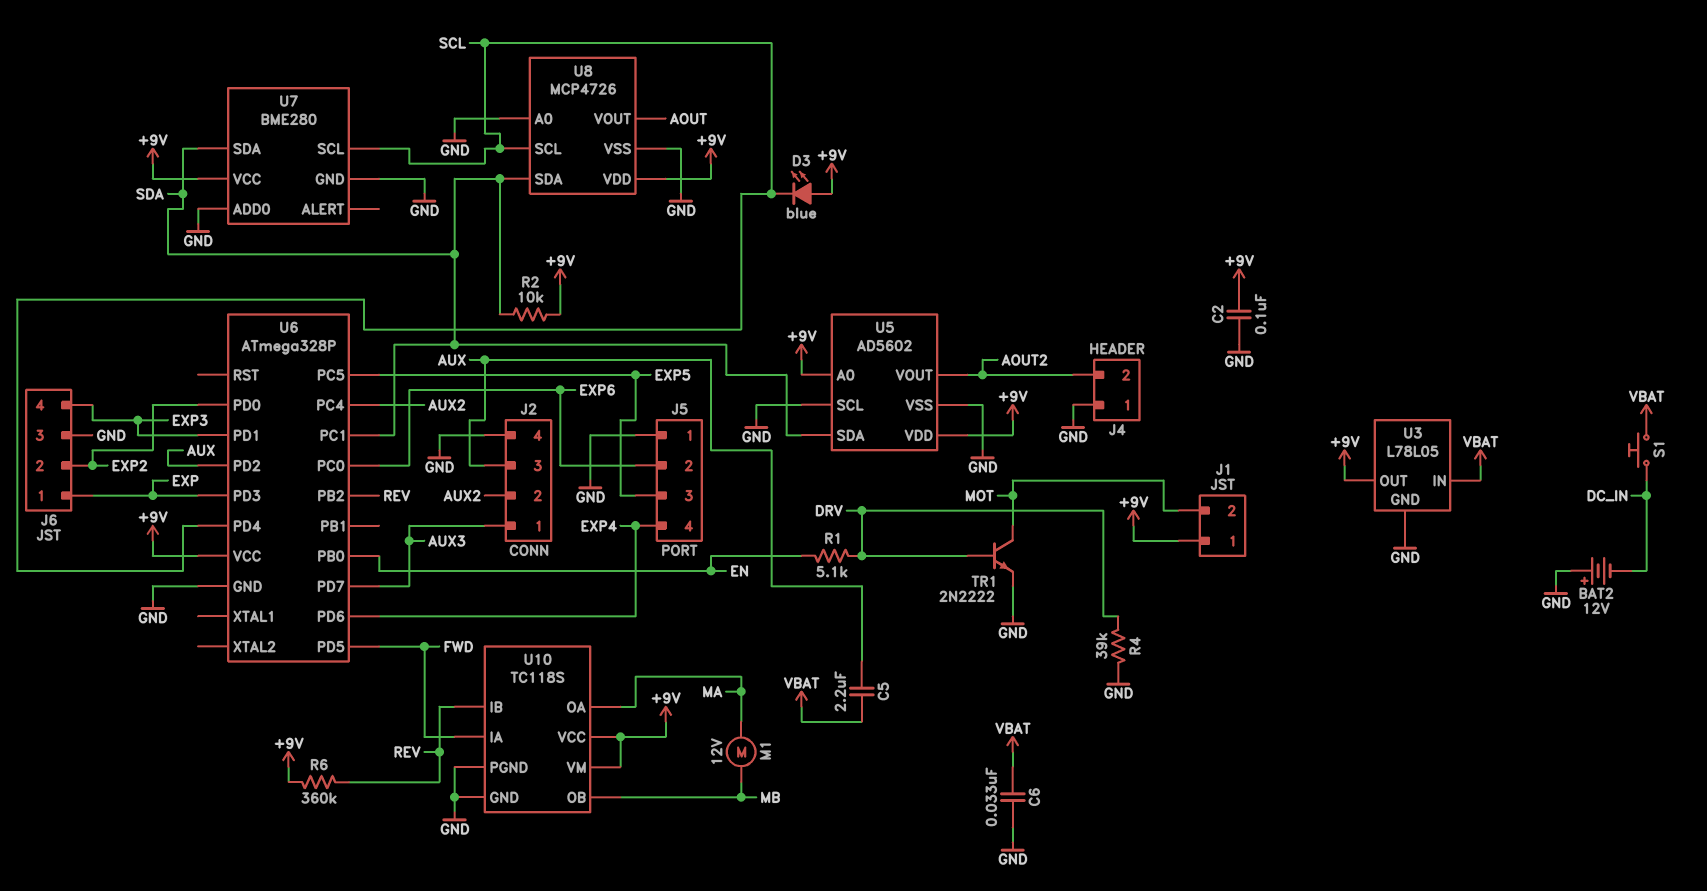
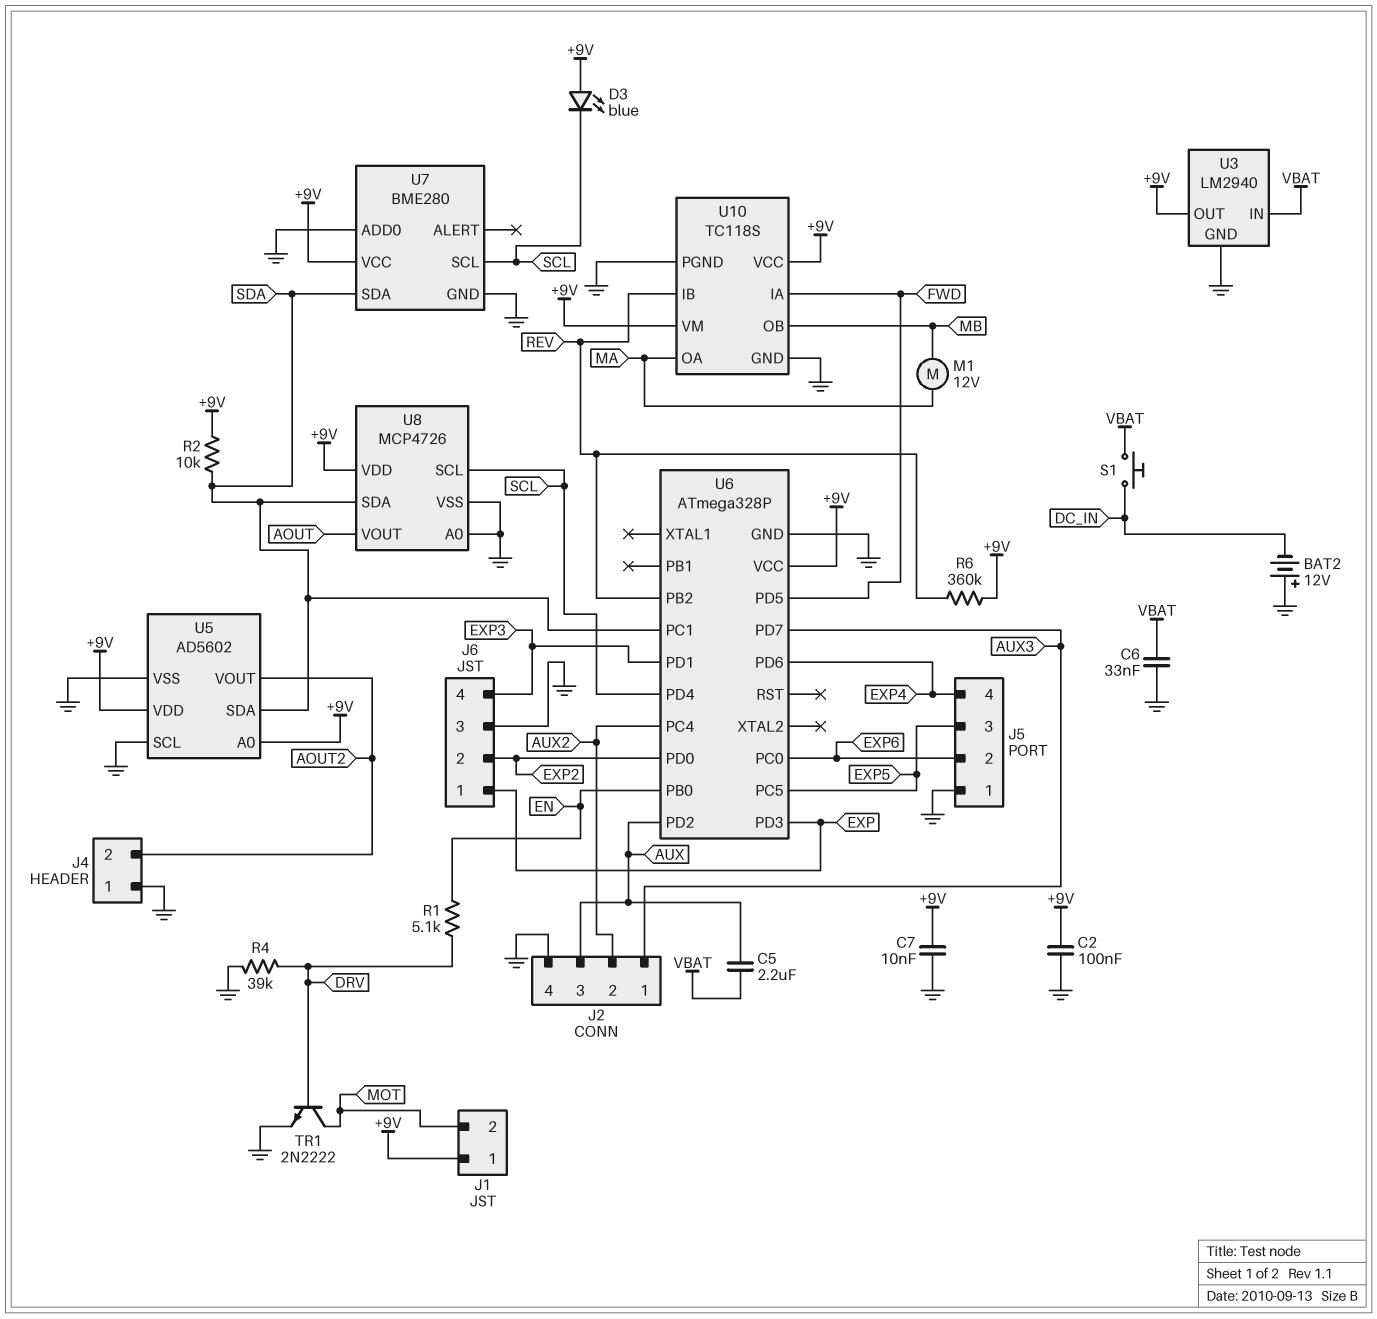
C7: none -> 10nF (+9V, GND)
U3: L78L05 -> LM2940

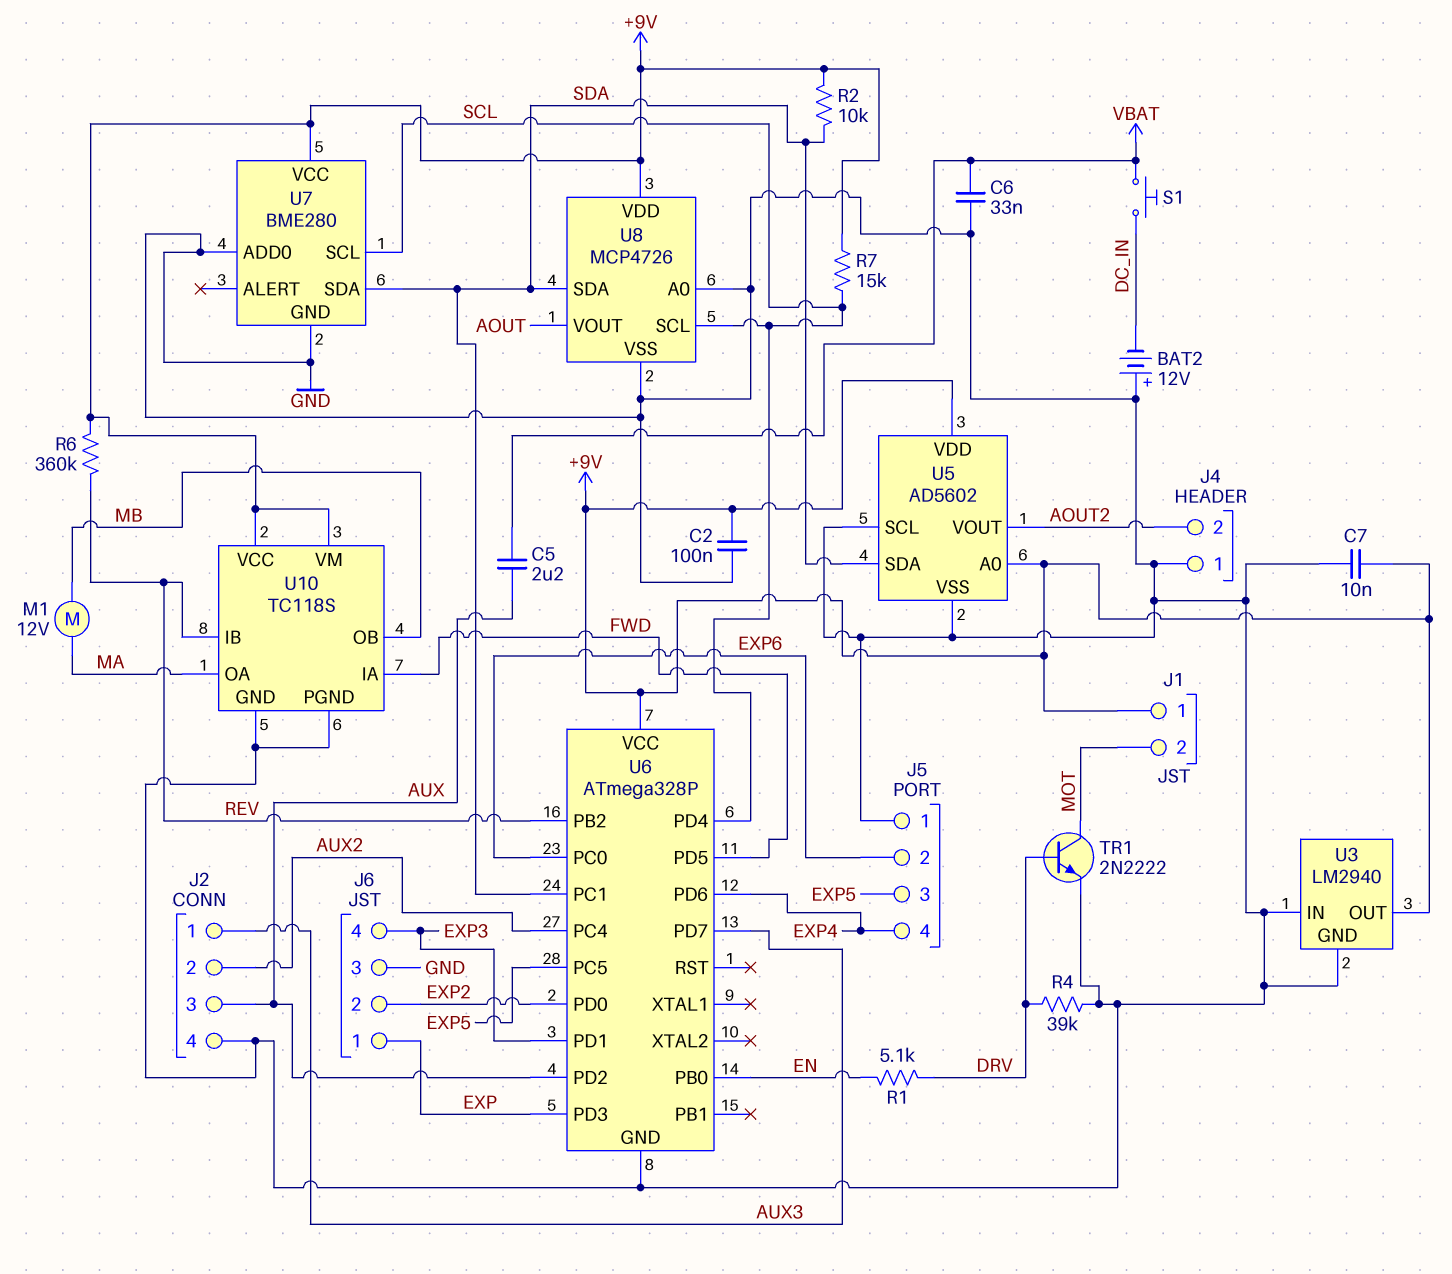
D3: LED blue (A +9V, K SCL) -> none
R7: none -> 15k (+9V, SCL)
U3 pin IN: VBAT -> GND

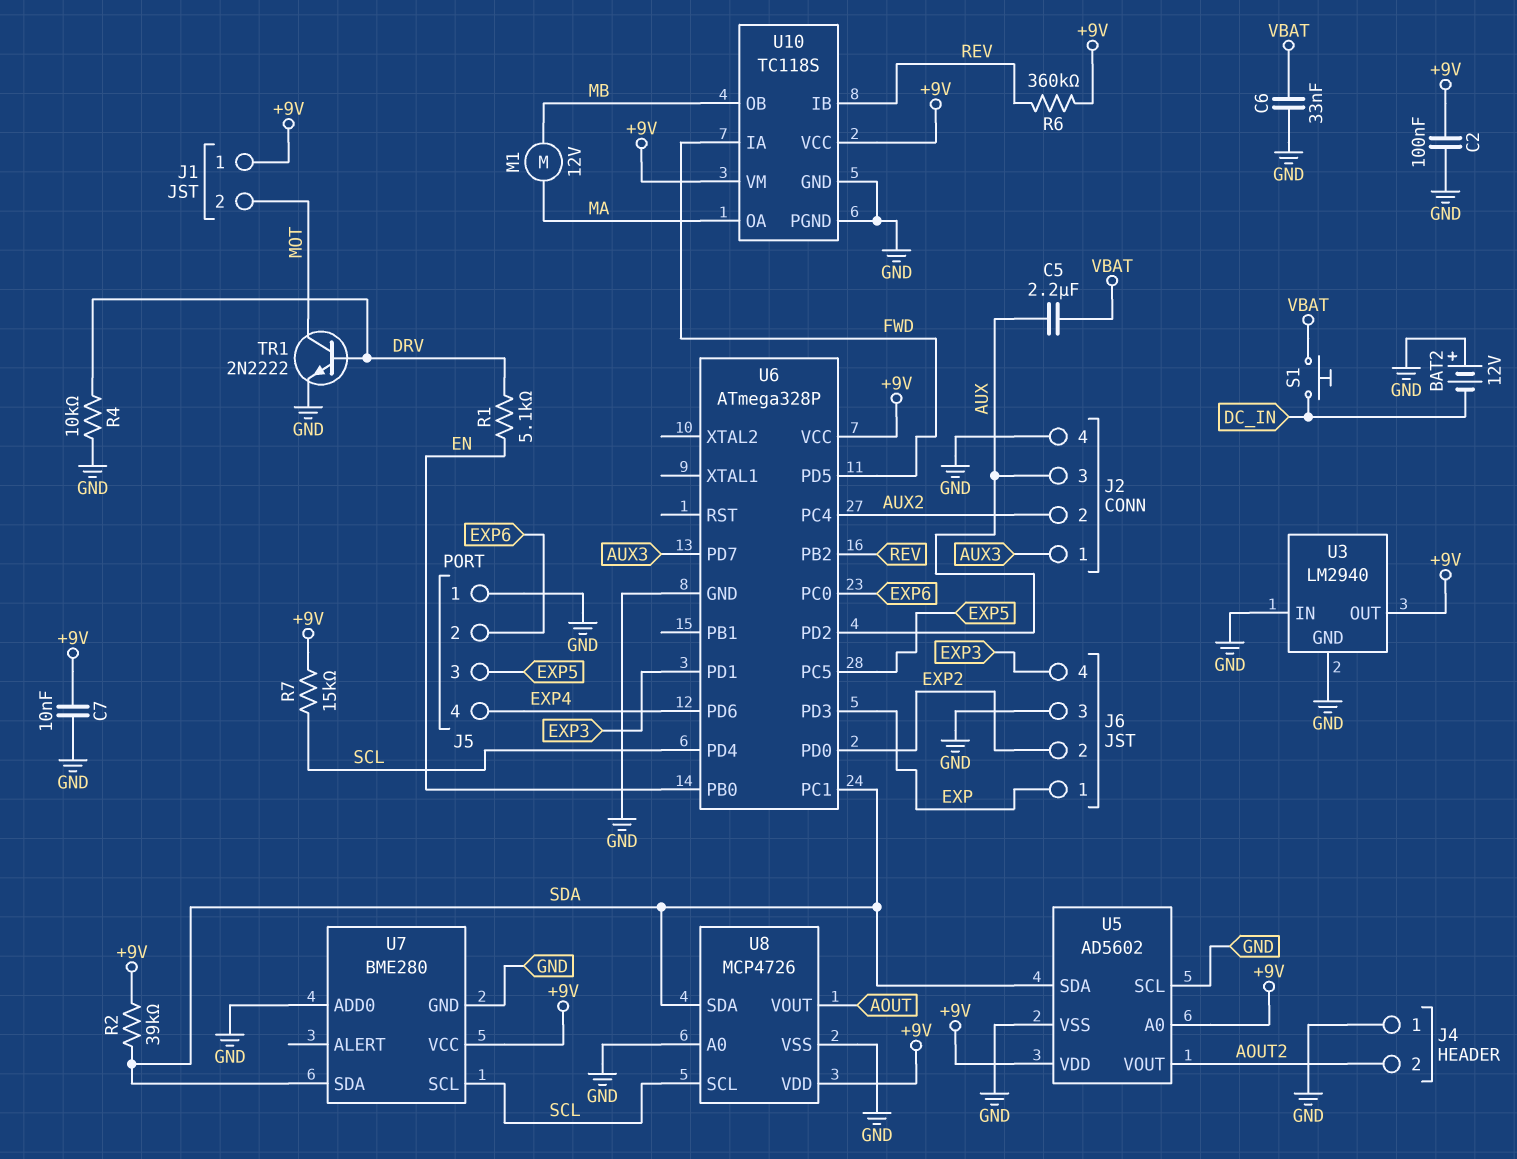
R2: 10k (+9V, SDA) -> 39k (+9V, SDA)
R4: 39k (DRV, GND) -> 10k (DRV, GND)

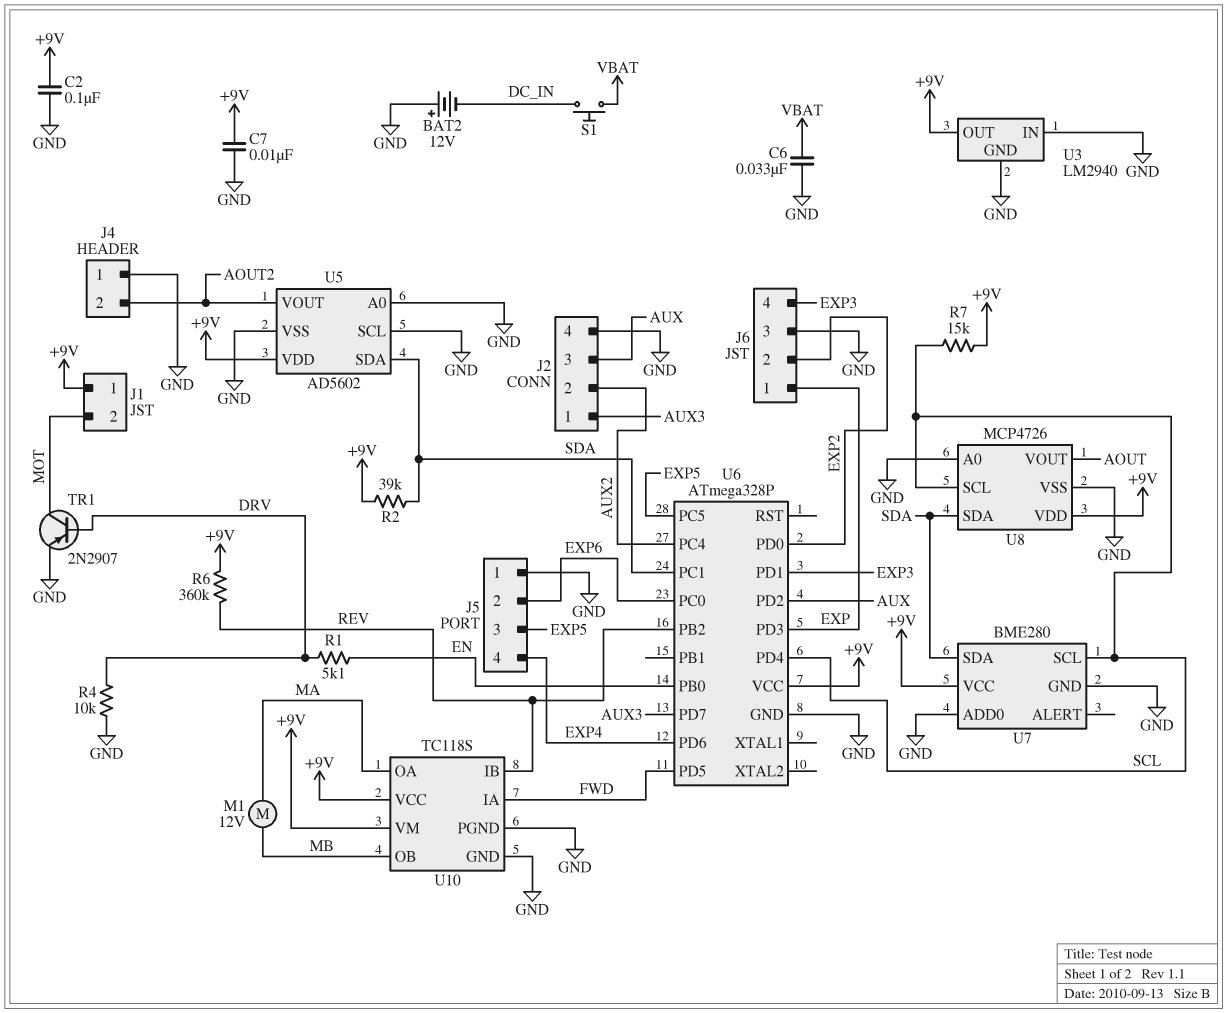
C5: 2.2uF (AUX, VBAT) -> none
TR1: NPN 2N2222 (B DRV, C MOT, E GND) -> PNP 2N2907 (B DRV, C MOT, E GND)
U5 pin A0: +9V -> GND

